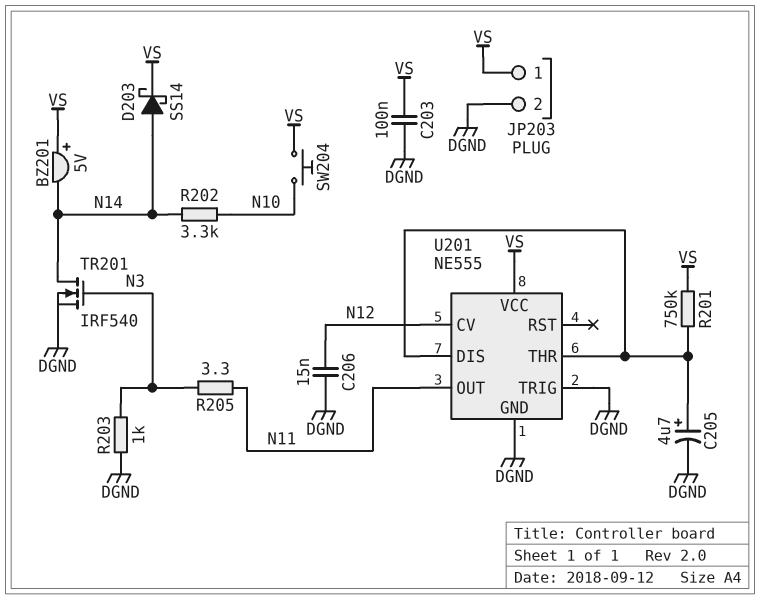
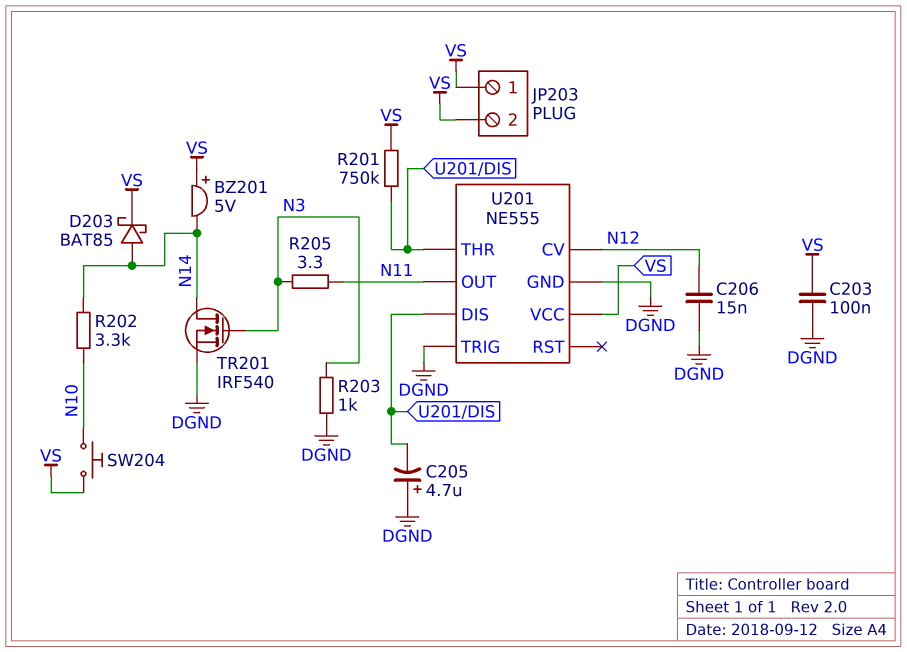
C205: 4.7uF (plus U201/DIS, minus DGND) -> 4.7uF (plus DGND, minus U201/DIS)
D203: schottky SS14 (A N14, K VS) -> schottky BAT85 (A N14, K VS)
JP203 pin 2: DGND -> VS

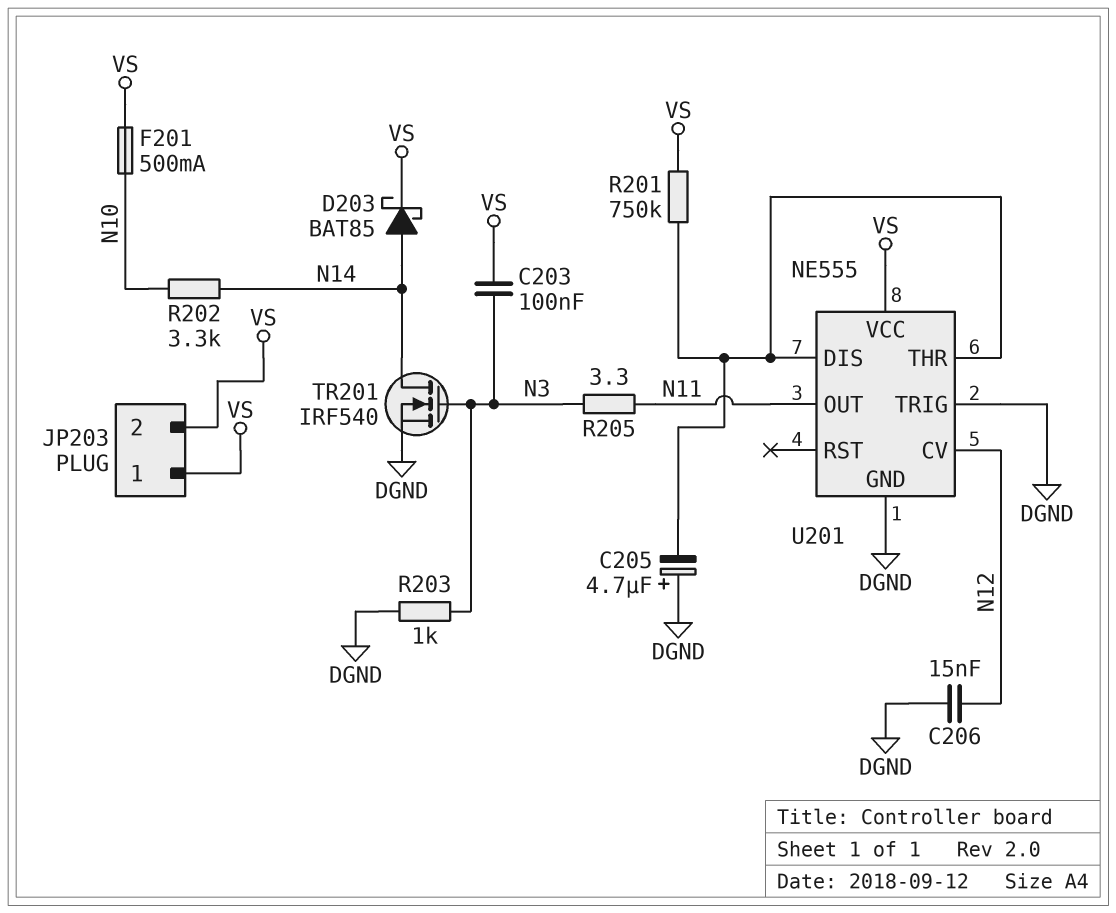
BZ201: buzzer 5V (plus VS, minus N14) -> none
C203: 100nF (DGND, VS) -> 100nF (N3, VS)
F201: none -> 500mA (N10, VS)
SW204: button (N10, VS) -> none

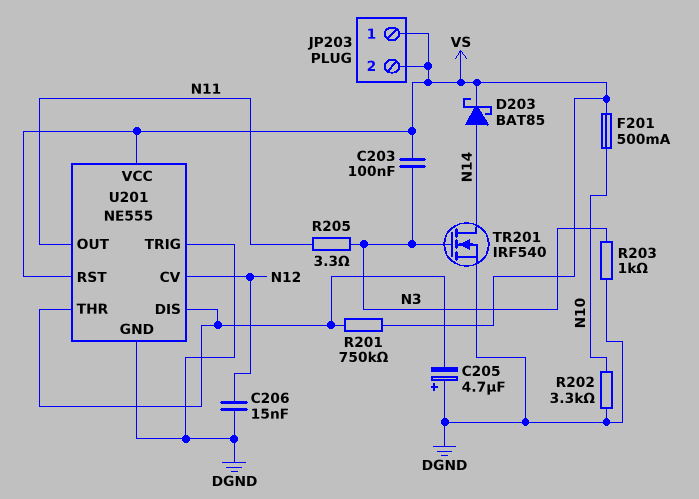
R202: 3.3k (N10, N14) -> 3.3k (DGND, N10)
U201 pin RST: none -> VS

